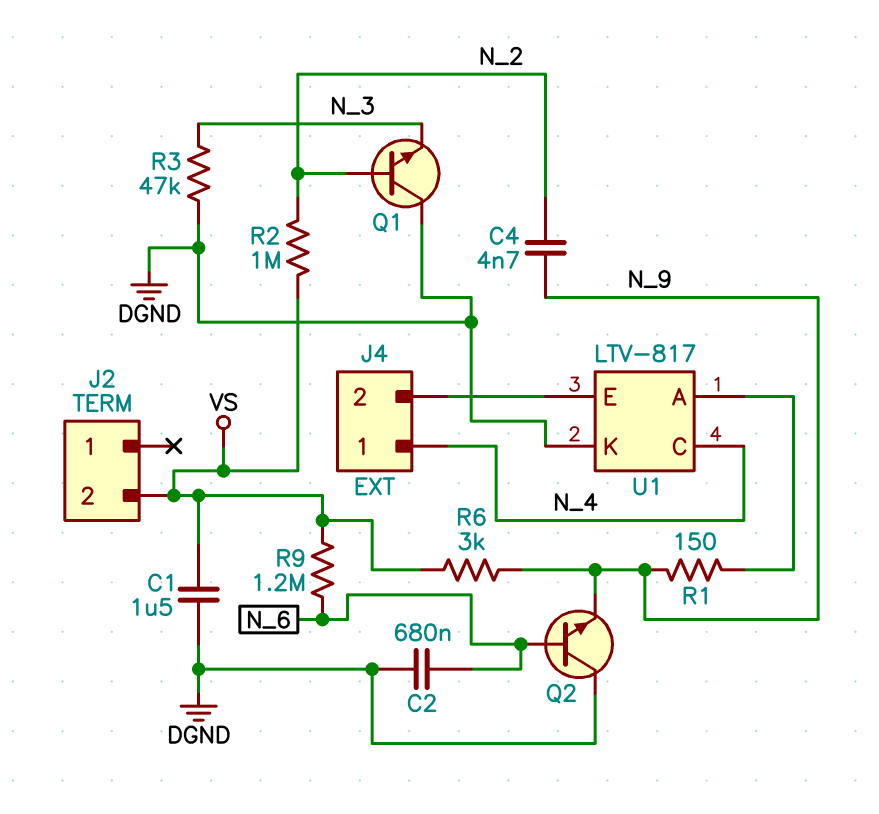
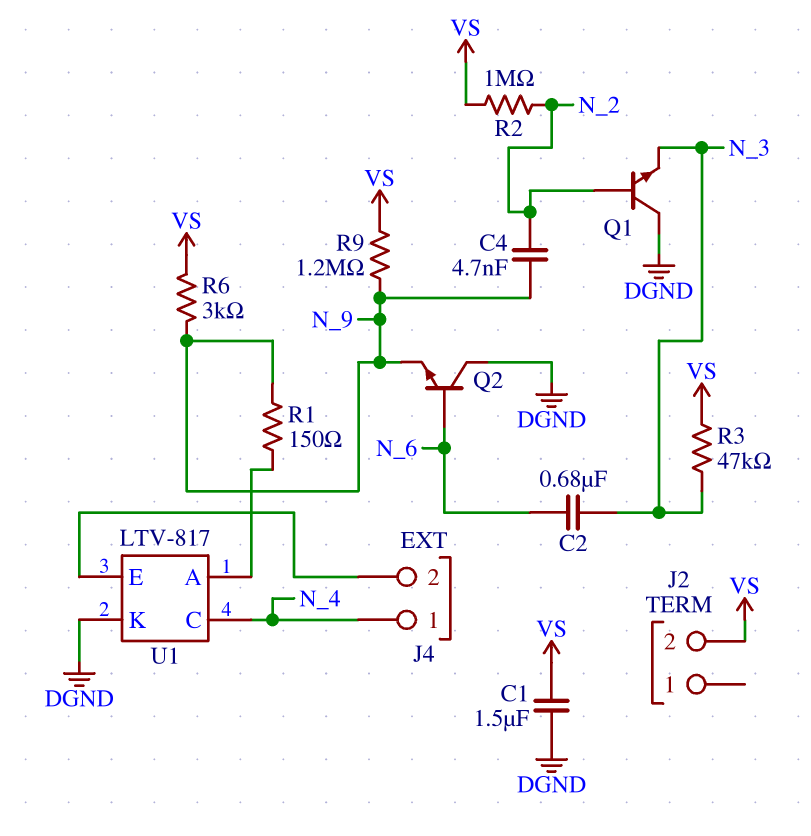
C2: 680nF (DGND, N_6) -> 680nF (N_3, N_6)
R3: 47k (DGND, N_3) -> 47k (N_3, VS)
R9: 1.2M (N_6, VS) -> 1.2M (N_9, VS)

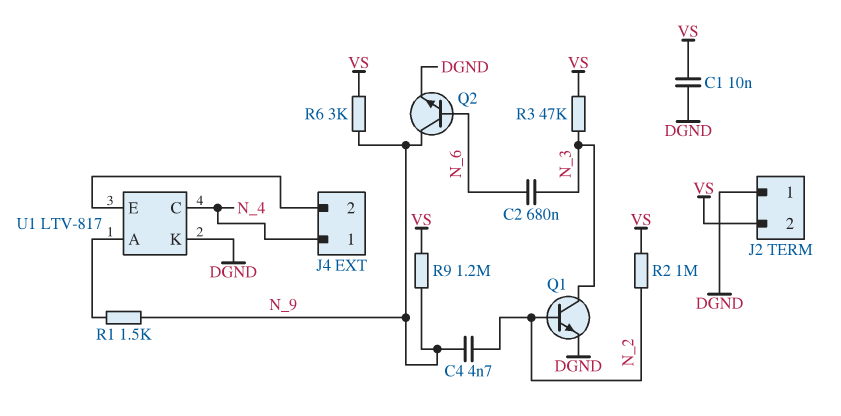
C1: 1.5uF (DGND, VS) -> 10nF (DGND, VS)
J2 pin 1: none -> DGND
Q1: NPN (B N_2, C DGND, E N_3) -> NPN (B N_2, C N_3, E DGND)
Q2: NPN (B N_6, C DGND, E N_9) -> NPN (B N_6, C N_9, E DGND)
R1: 150 (N_9, U1/A) -> 1.5k (N_9, U1/A)

